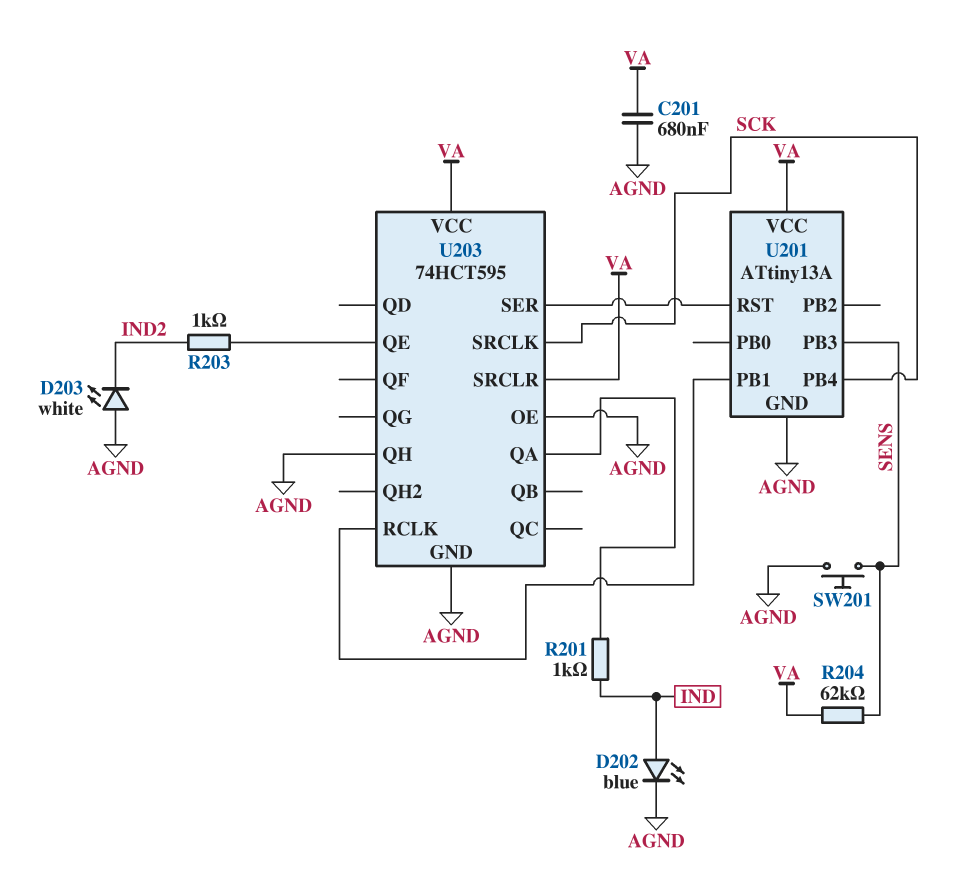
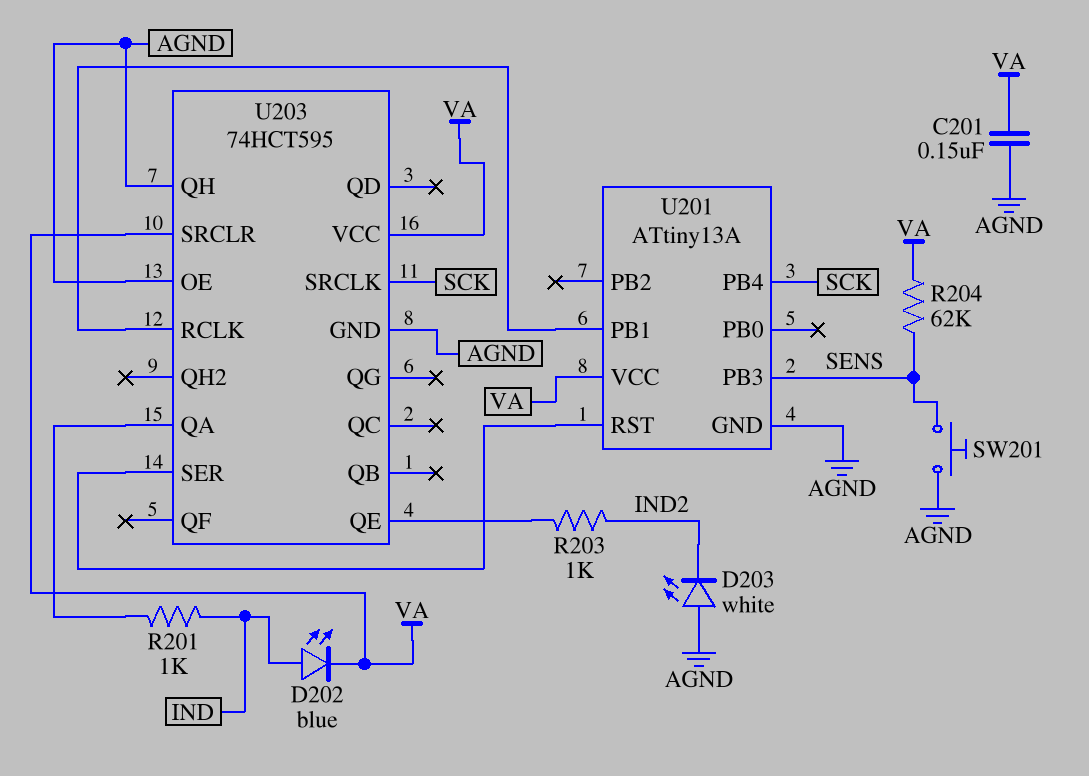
C201: 680nF (AGND, VA) -> 150nF (AGND, VA)
D202: LED blue (A IND, K AGND) -> LED blue (A IND, K VA)

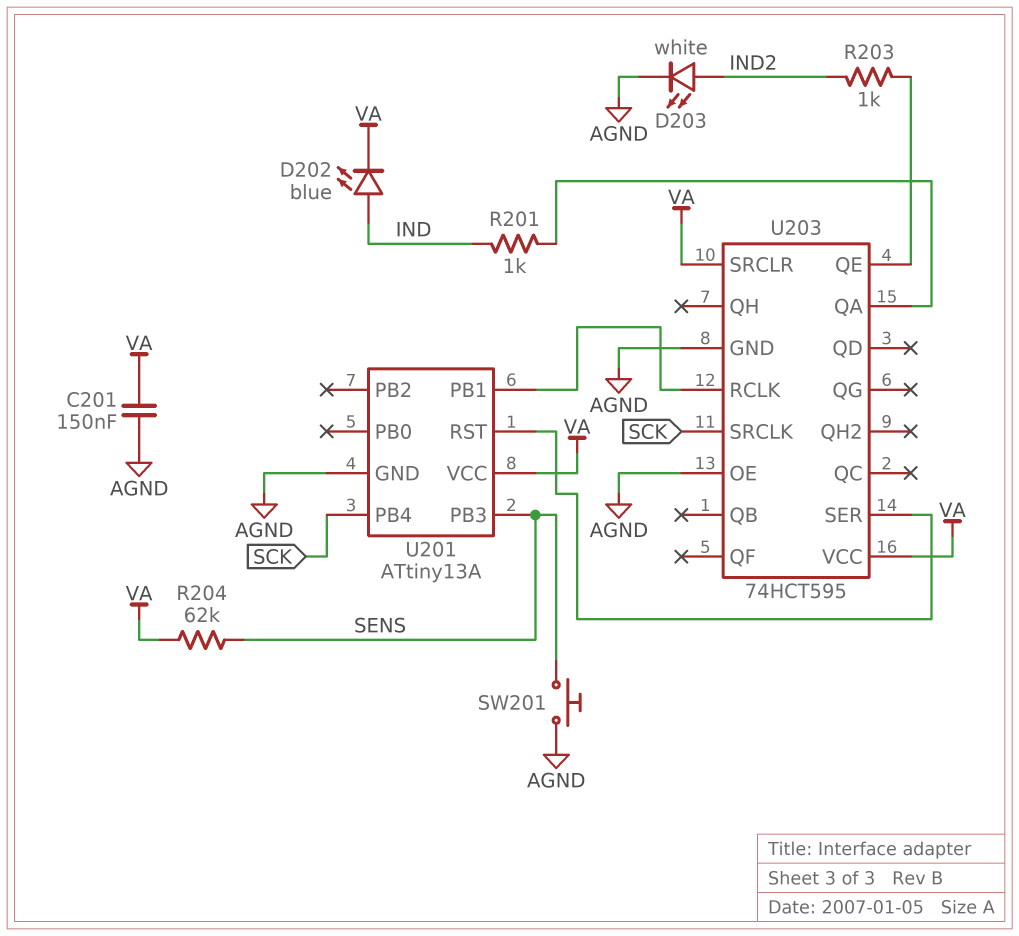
D203: LED white (A AGND, K IND2) -> LED white (A IND2, K AGND)
U203 pin QH: AGND -> none

